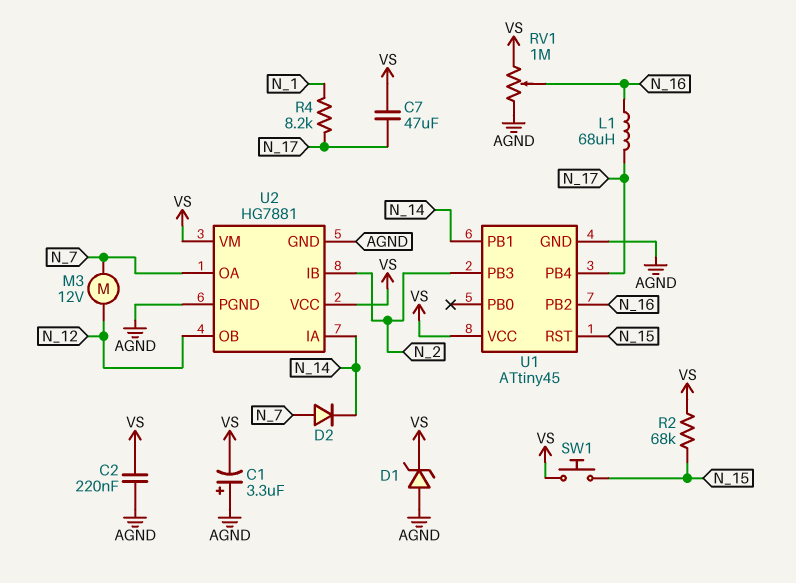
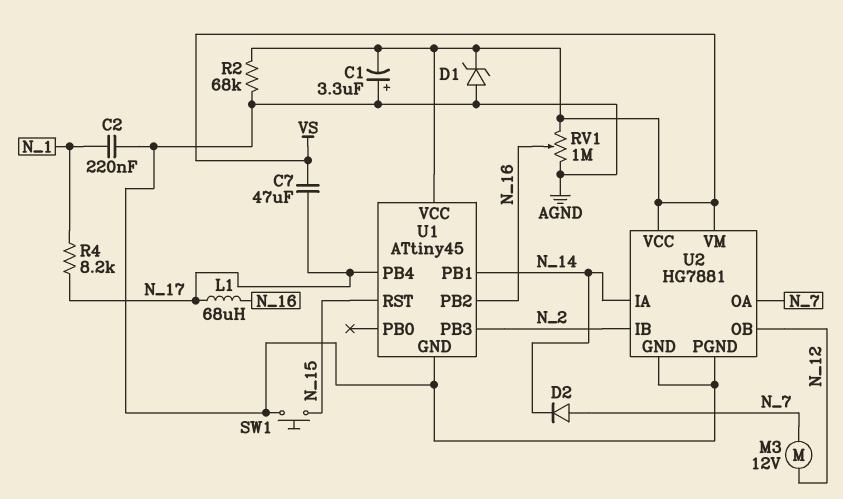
C2: 220nF (AGND, VS) -> 220nF (AGND, N_1)
R2: 68k (N_15, VS) -> 68k (AGND, VS)
SW1: button (N_15, VS) -> button (AGND, N_15)

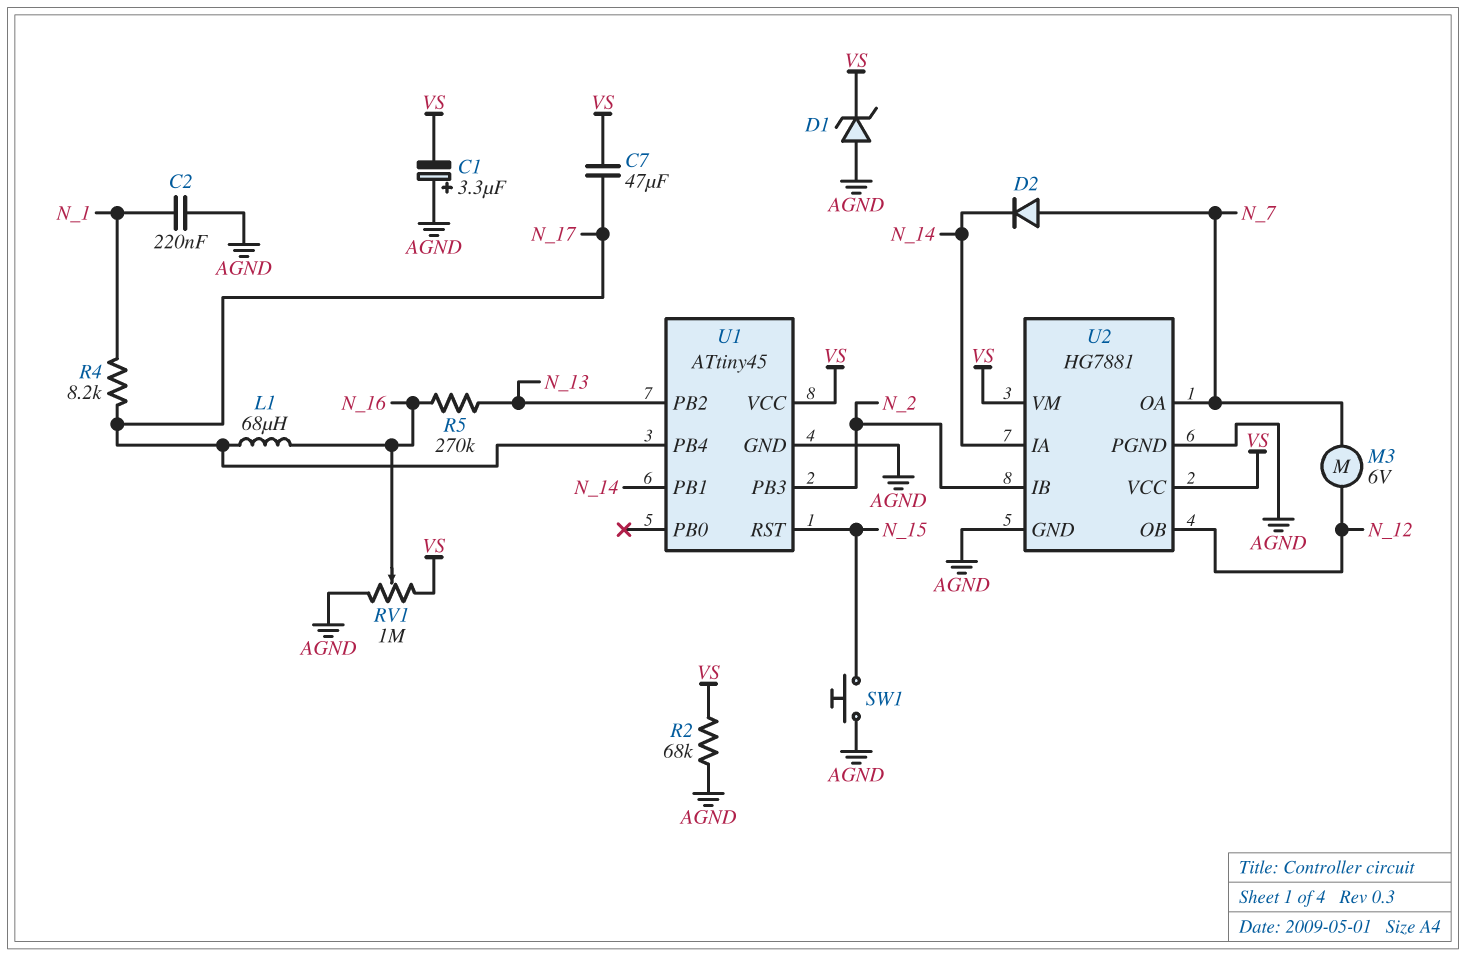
M3: motor 12V (N_7, N_12) -> motor 6V (N_7, N_12)
R5: none -> 270k (N_13, N_16)
U1 pin PB2: N_16 -> N_13

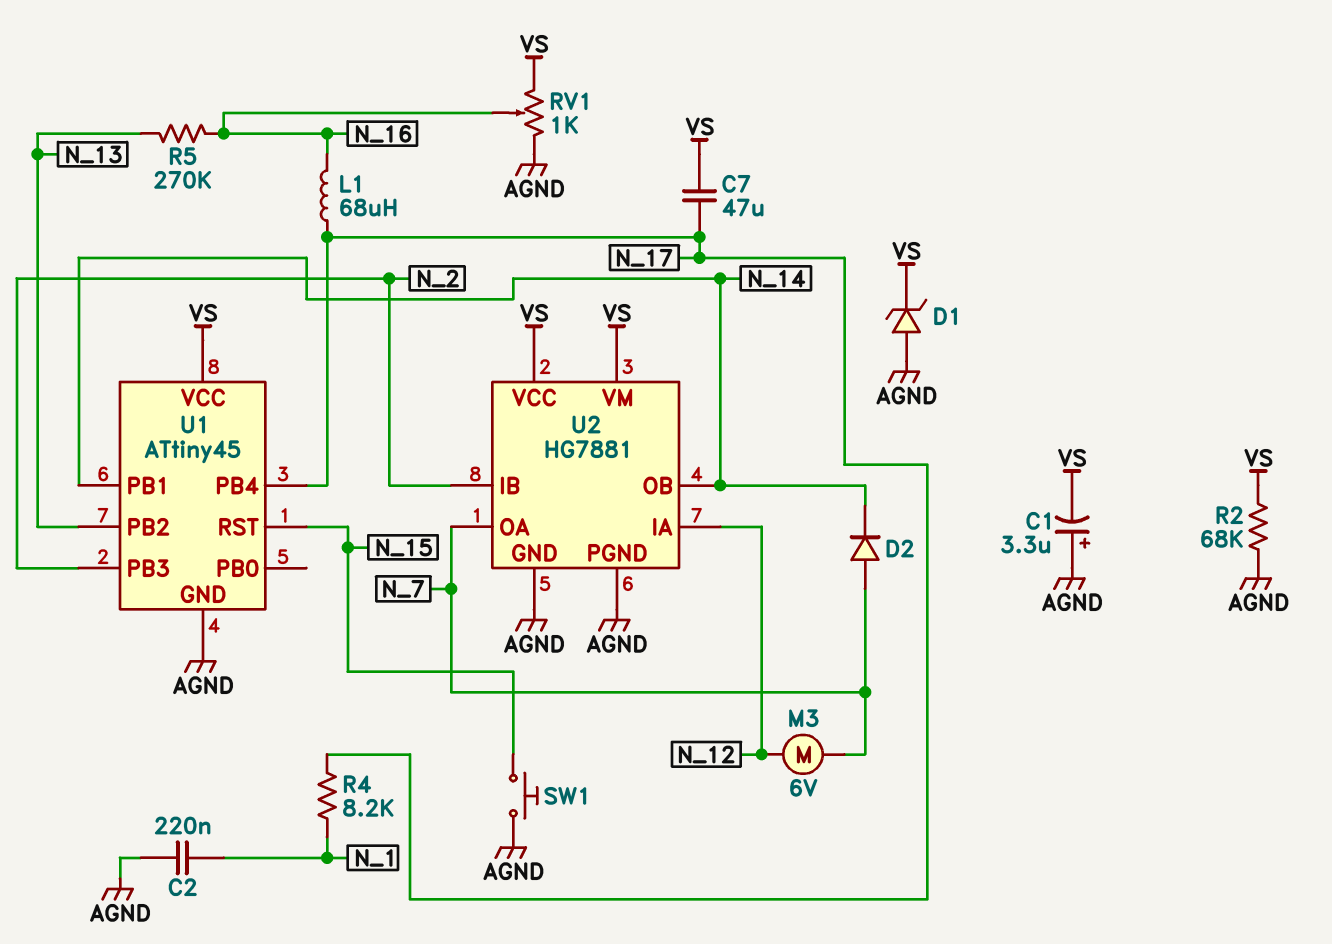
RV1: 1M (AGND, VS, wiper N_16) -> 1k (AGND, VS, wiper N_16)
U2 pin IA: N_14 -> N_12
U2 pin OB: N_12 -> N_14

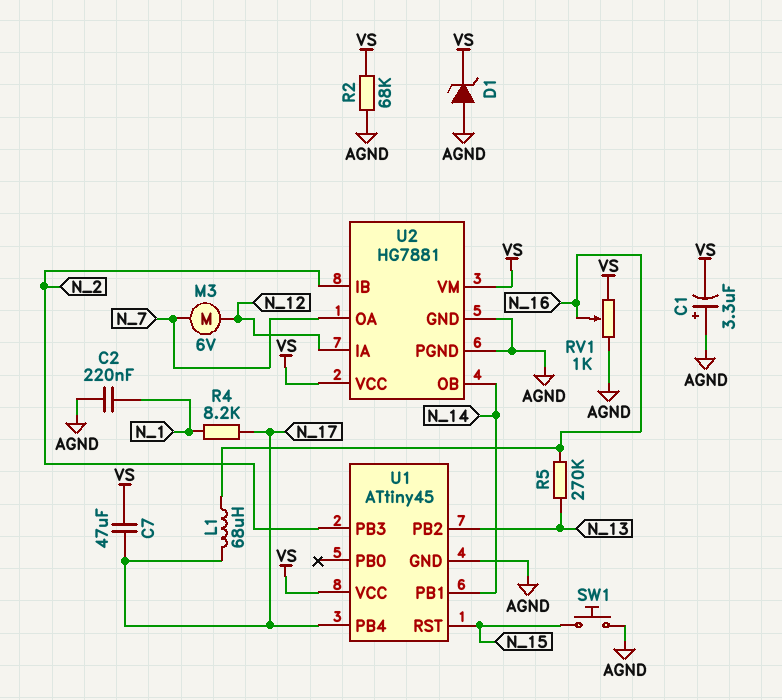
D2: diode (A N_7, K N_14) -> none

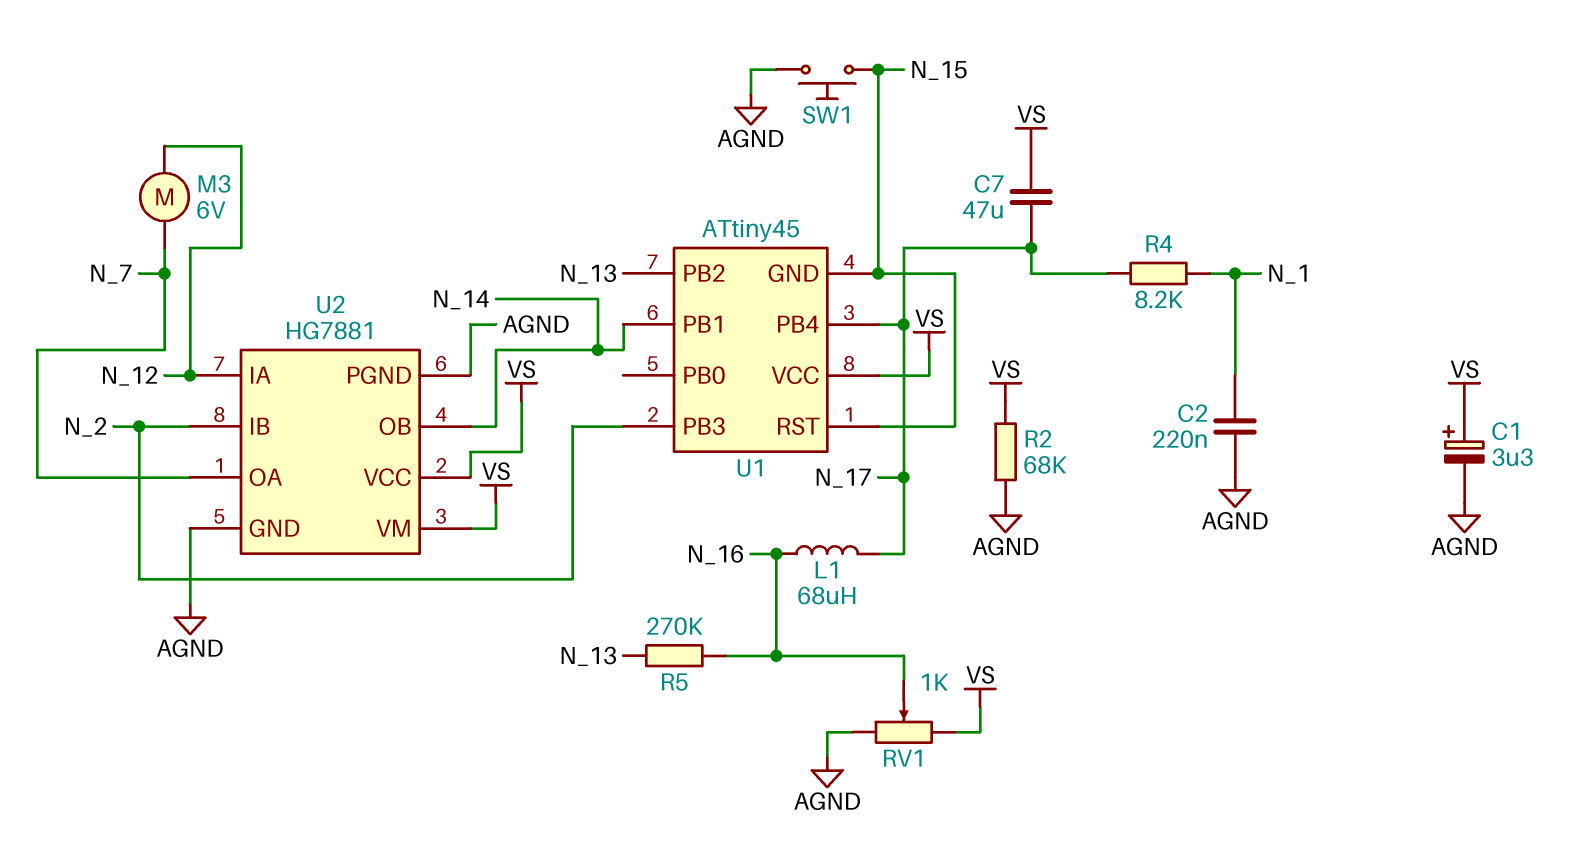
C1: 3.3uF (plus AGND, minus VS) -> 3.3uF (plus VS, minus AGND)
D1: zener (A AGND, K VS) -> none
U1 pin GND: AGND -> N_15

